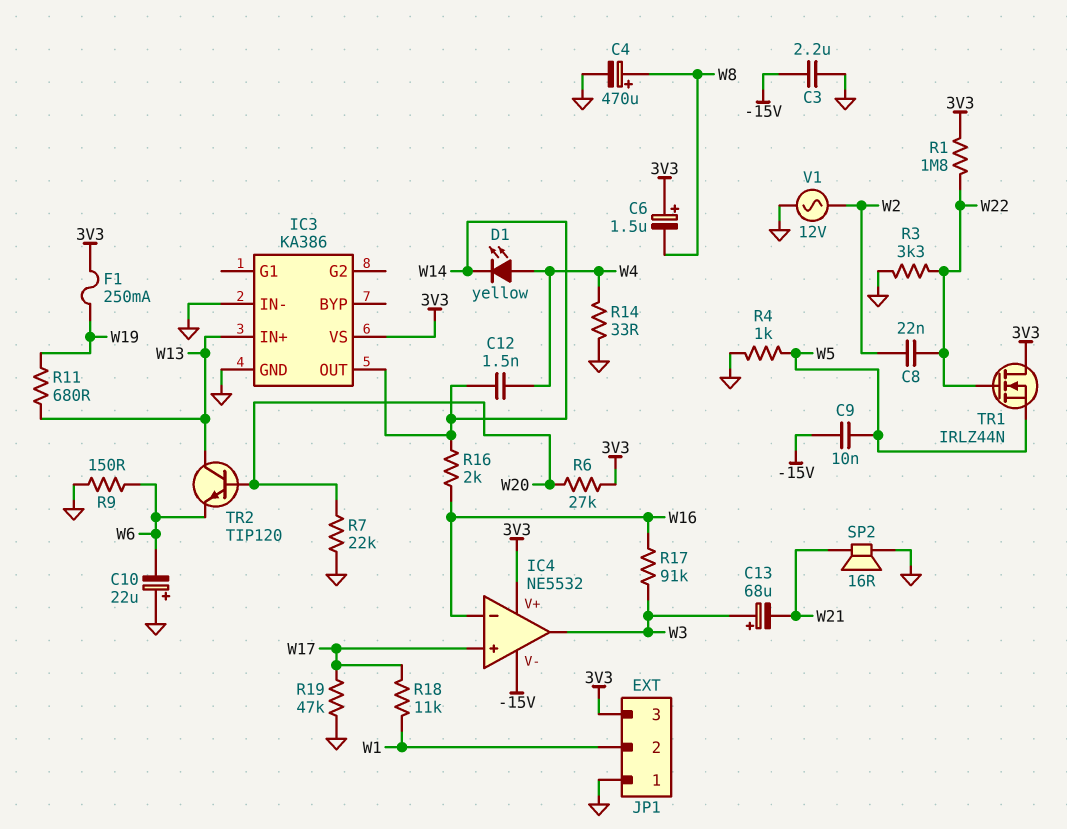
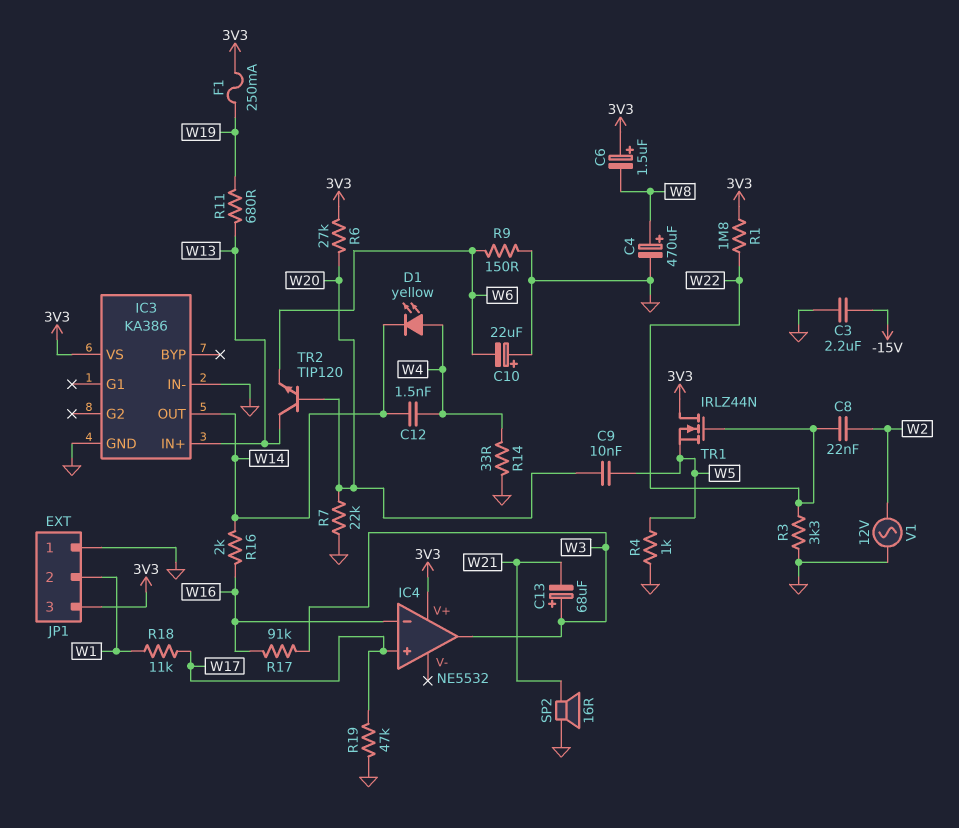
C9: 10nF (-15V, W5) -> 10nF (W5, W20)
IC4 pin V-: -15V -> none

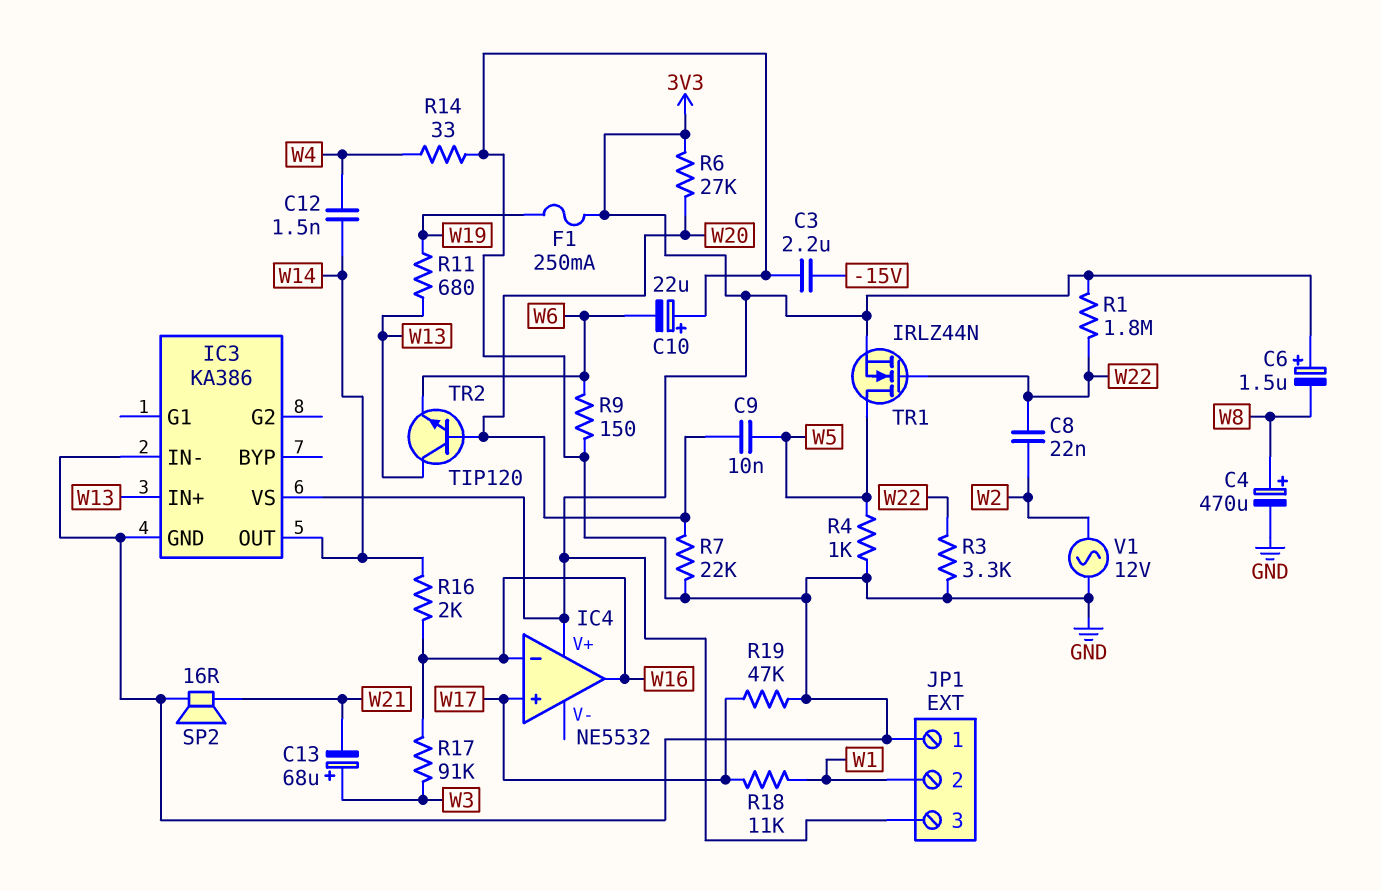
D1: LED yellow (A W4, K W14) -> none
IC4 pin out: W3 -> W16
TR1: NMOS IRLZ44N (G W22, D 3V3, S W5) -> NMOS IRLZ44N (G W22, D W5, S 3V3)

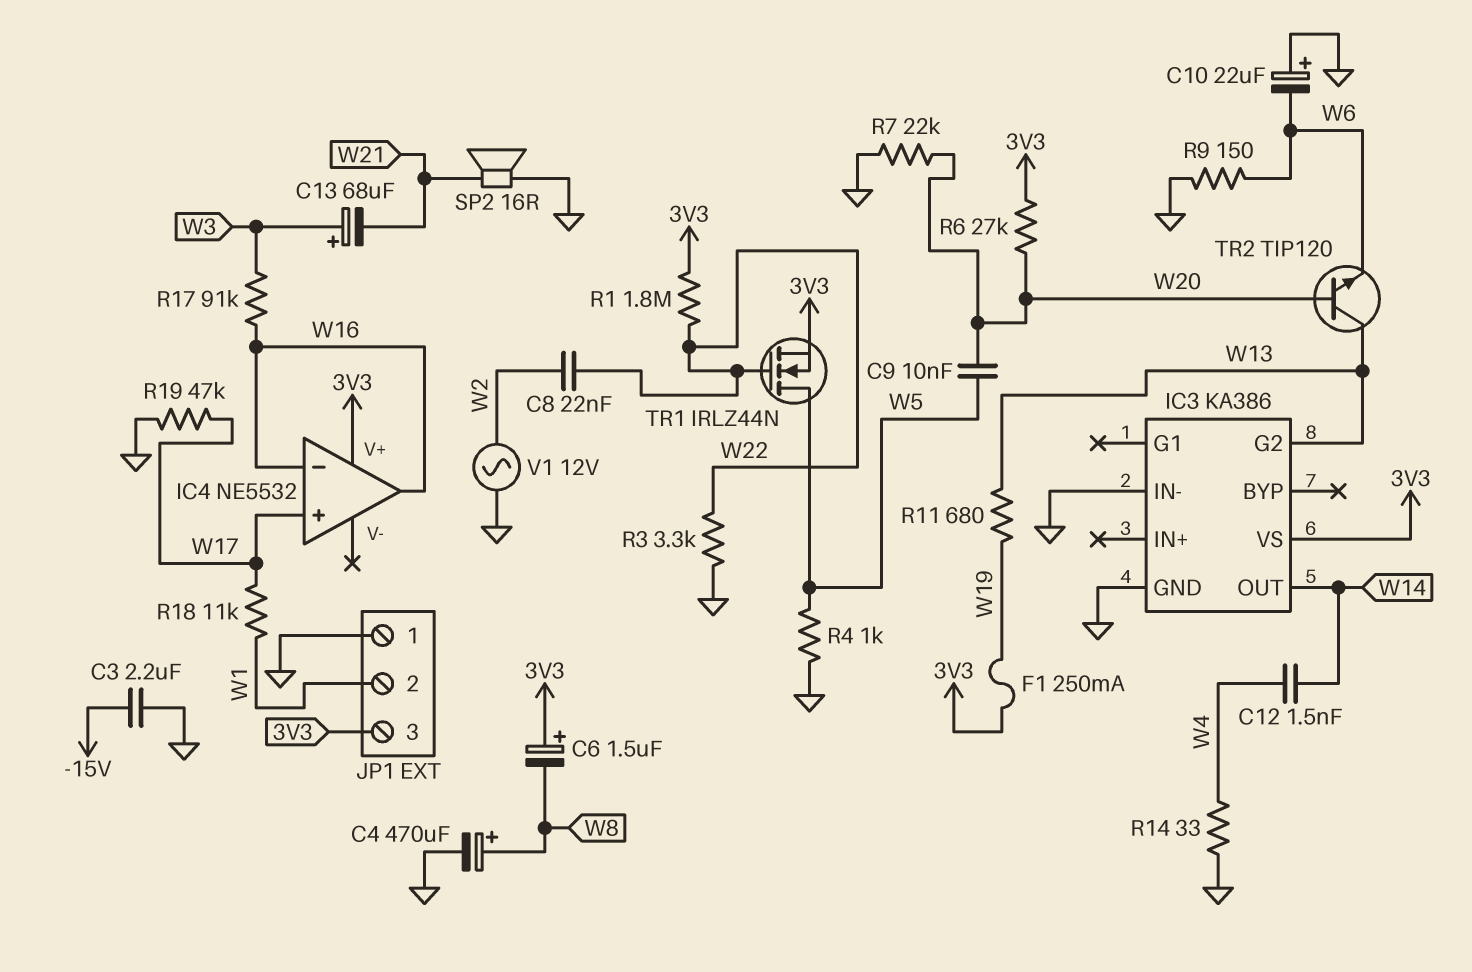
IC3 pin G2: none -> W13
IC3 pin IN+: W13 -> none
R16: 2k (W14, W16) -> none

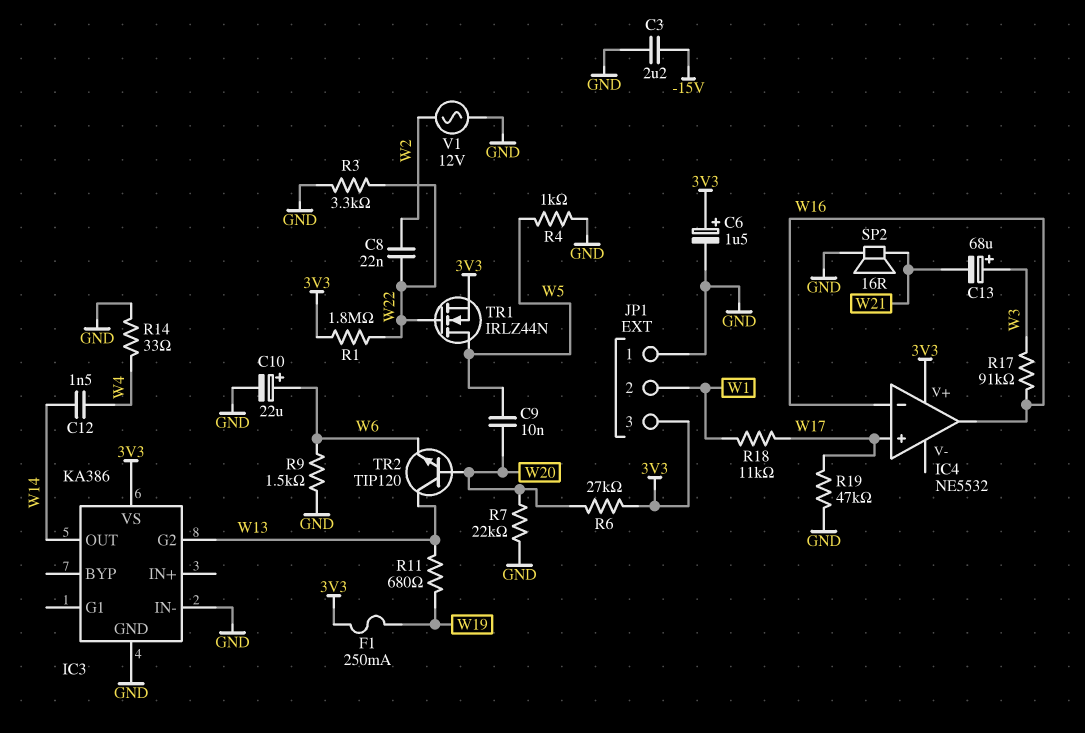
C4: 470uF (plus W8, minus GND) -> none
C6: 1.5uF (plus 3V3, minus W8) -> 1.5uF (plus 3V3, minus GND)
C10: 22uF (plus GND, minus W6) -> 22uF (plus W6, minus GND)
R9: 150 (GND, W6) -> 1.5k (GND, W6)

